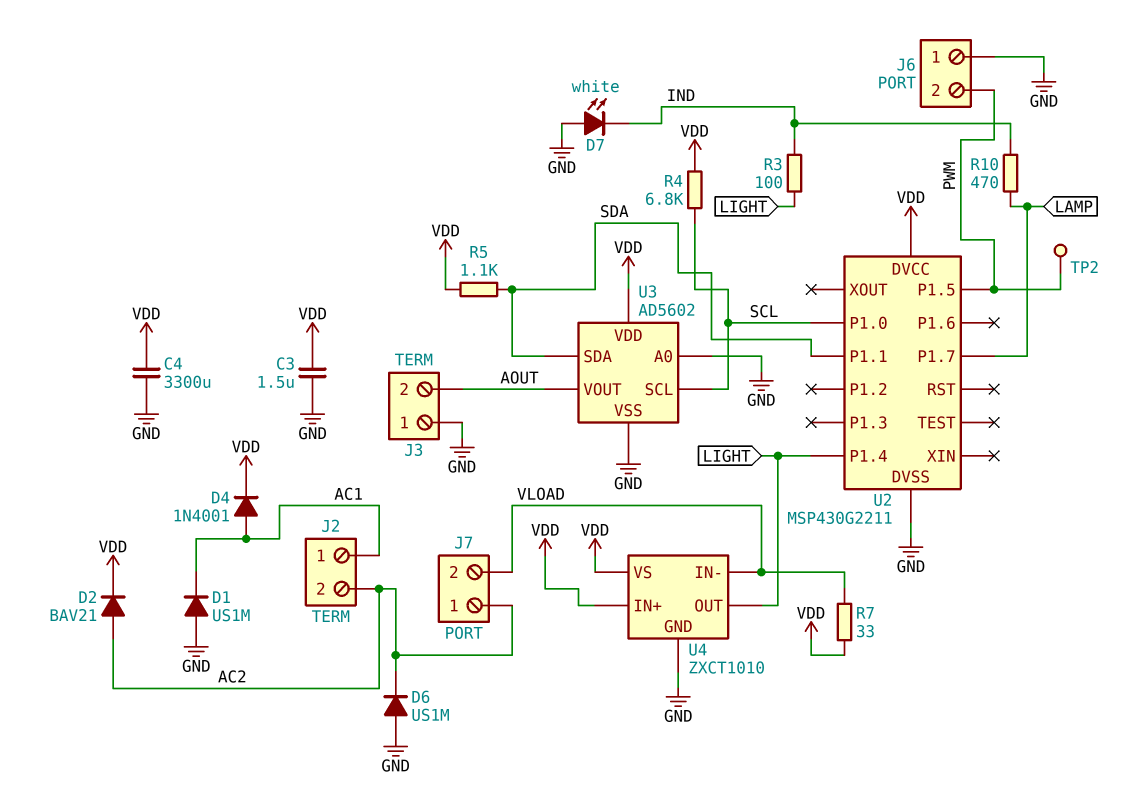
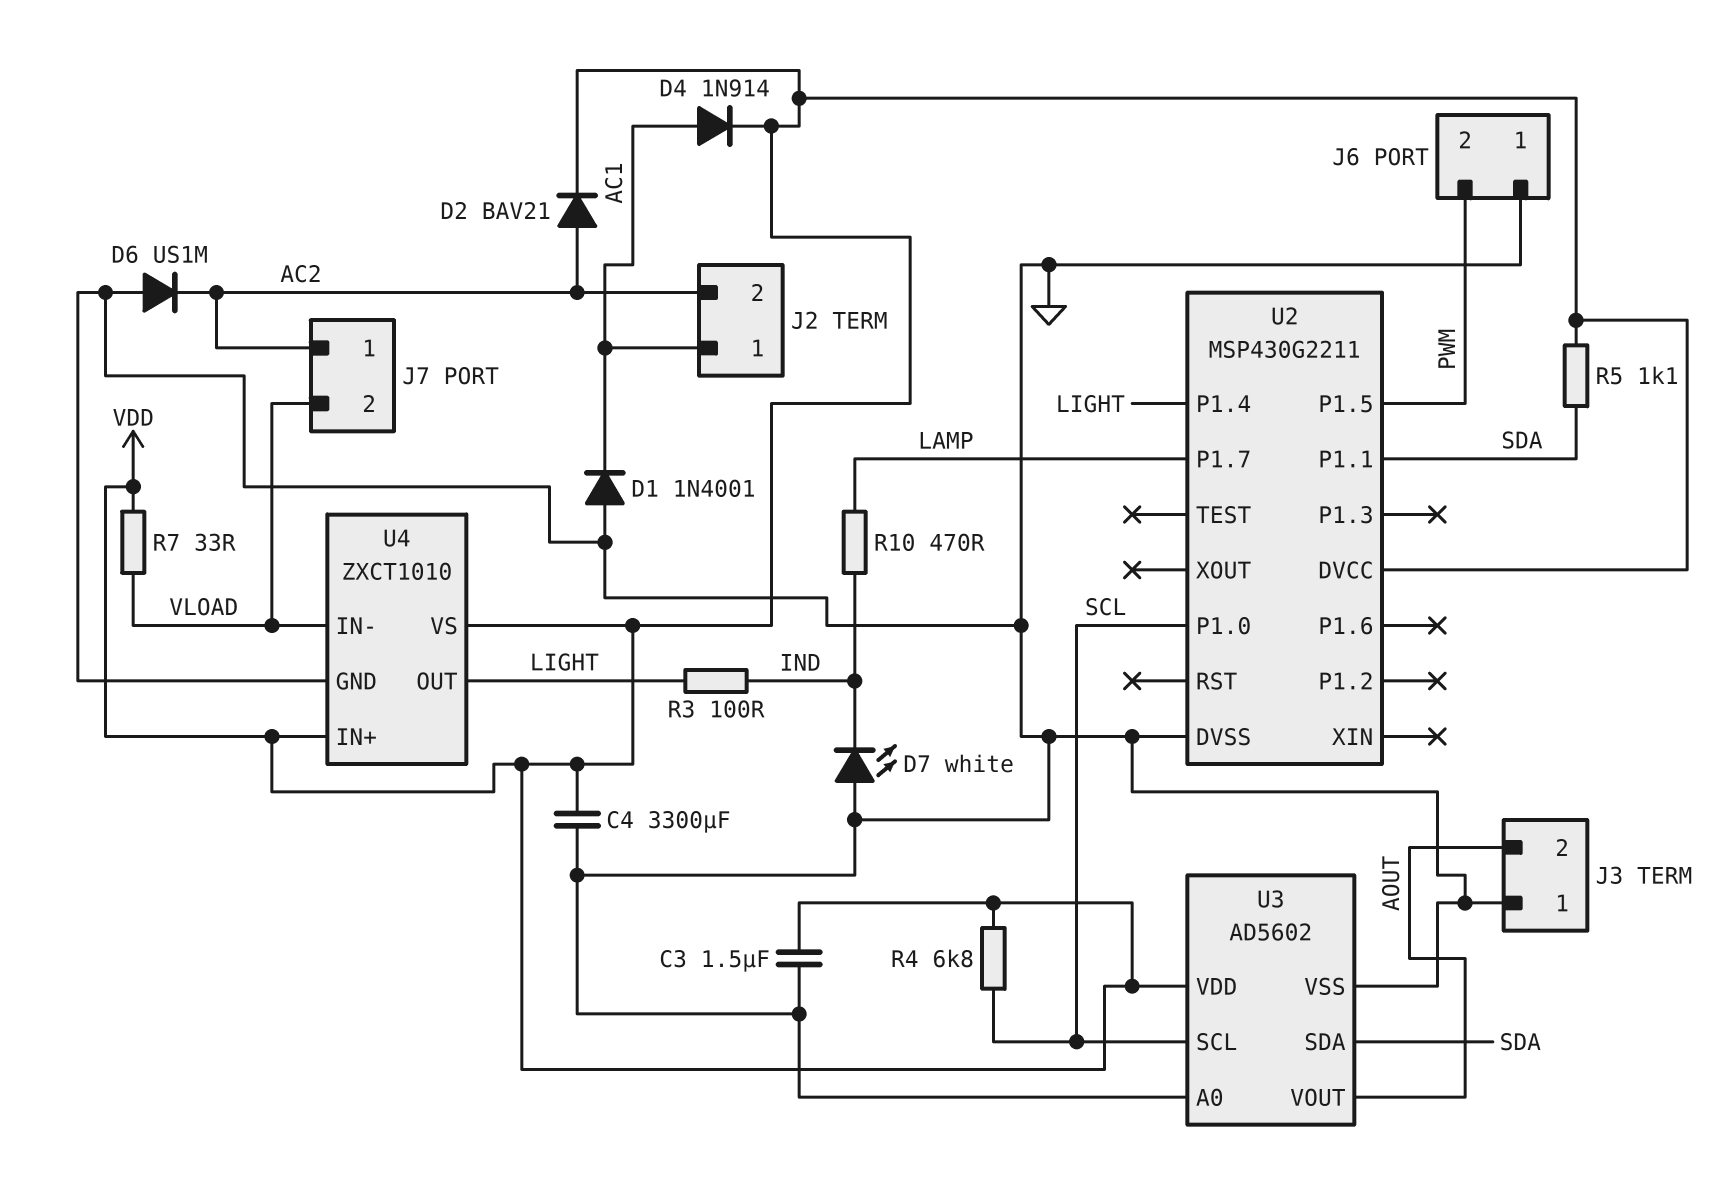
D1: diode US1M (A GND, K AC1) -> diode 1N4001 (A GND, K AC1)
D4: diode 1N4001 (A AC1, K VDD) -> diode 1N914 (A AC1, K VDD)
TP2: test point (PWM) -> none

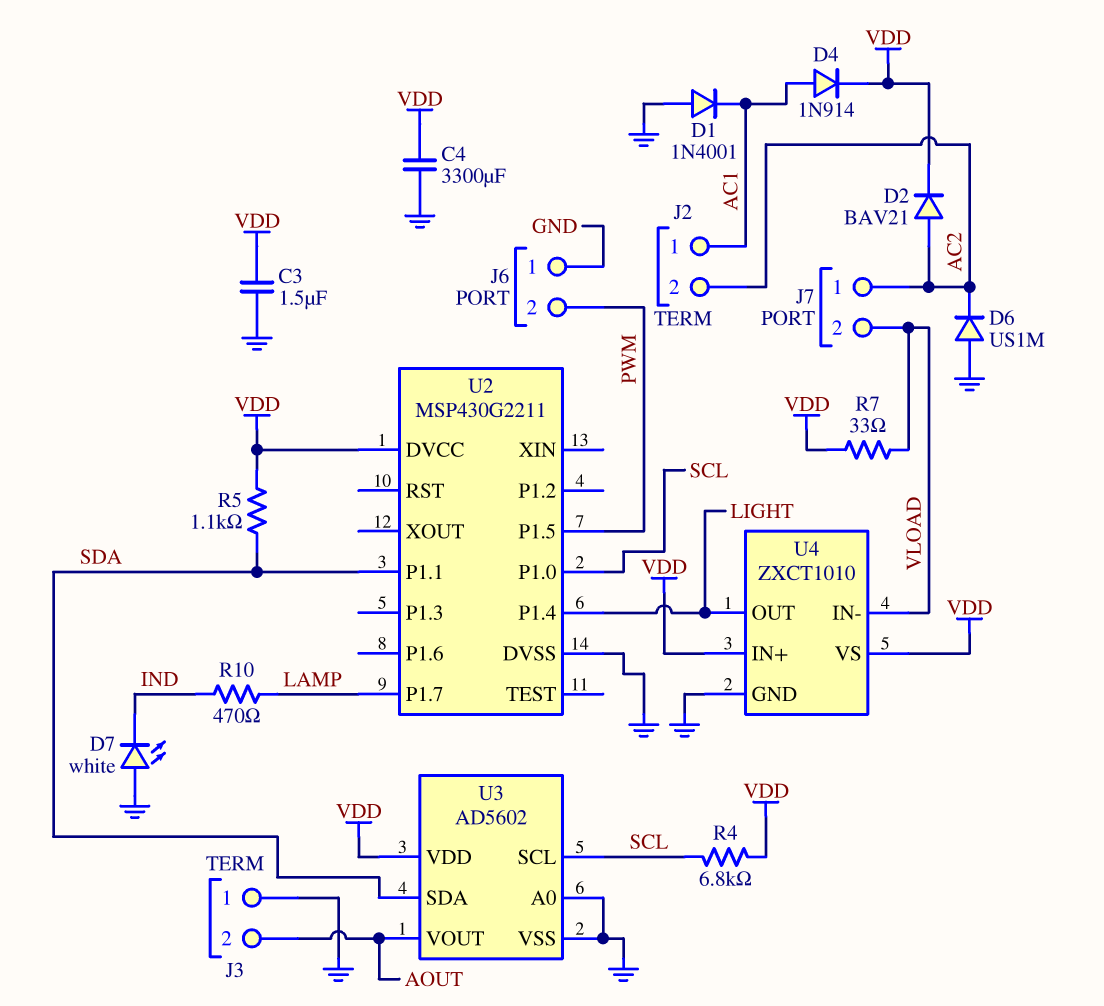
R3: 100 (IND, LIGHT) -> none

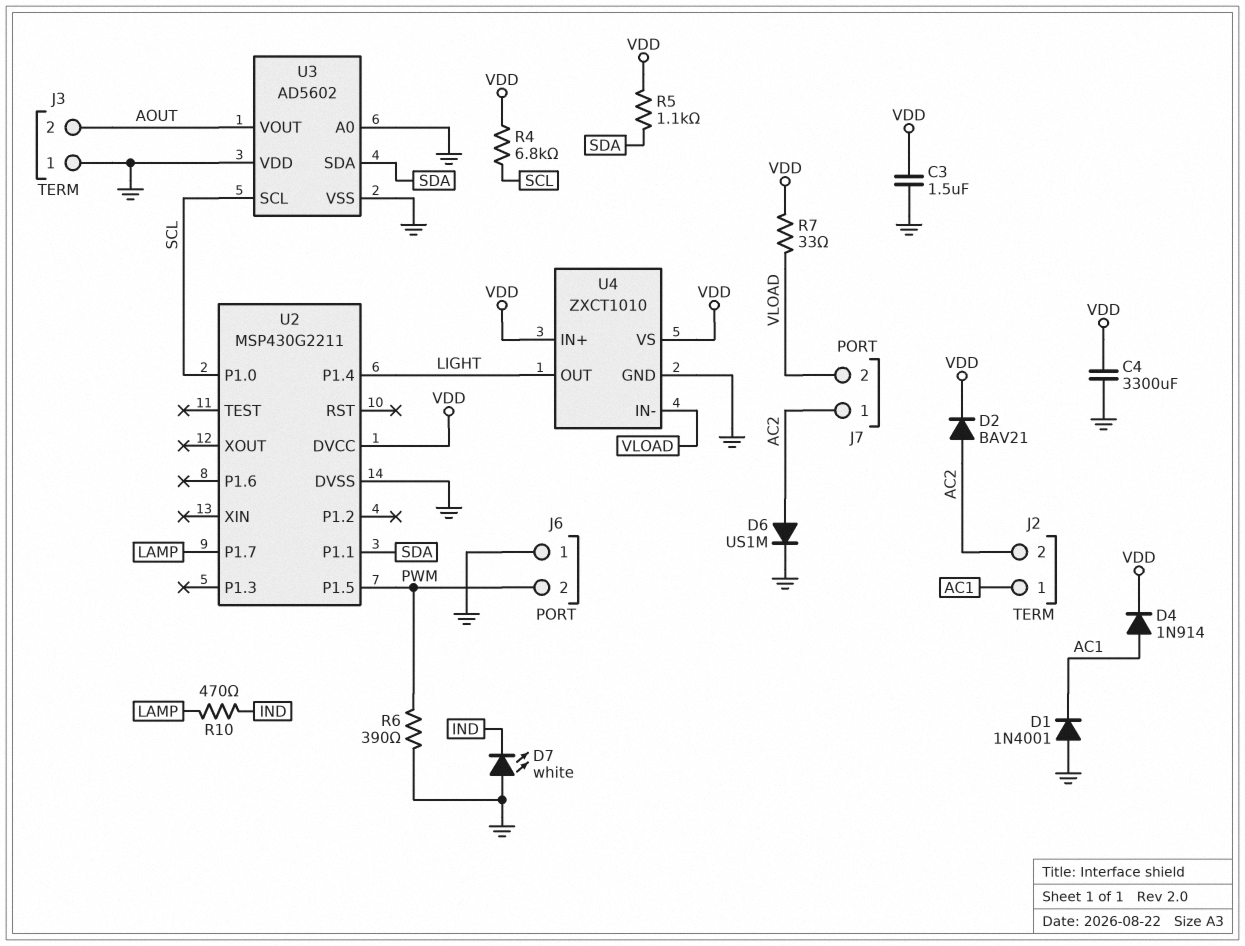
D6: diode US1M (A GND, K AC2) -> diode US1M (A AC2, K GND)
R6: none -> 390 (GND, PWM)
U3 pin VDD: VDD -> GND

